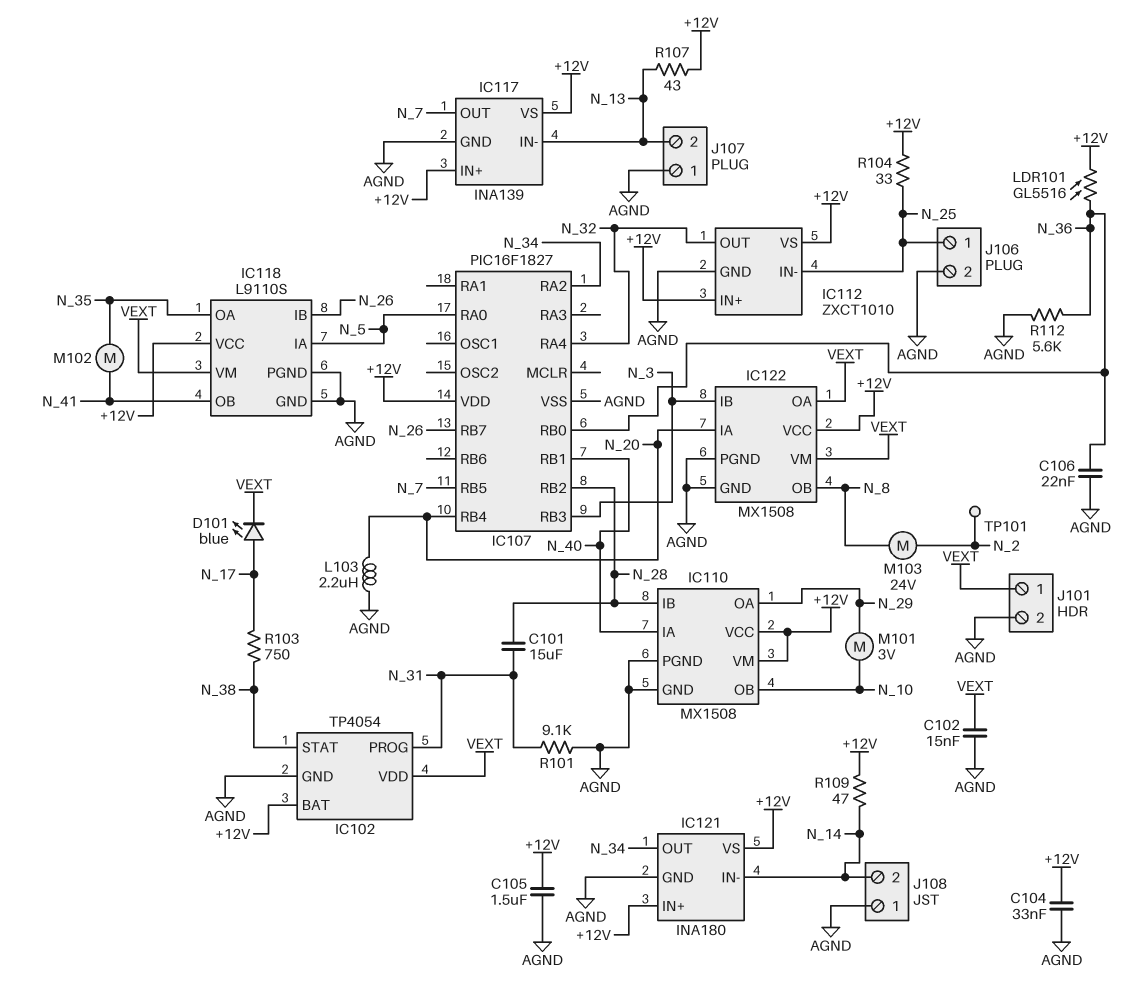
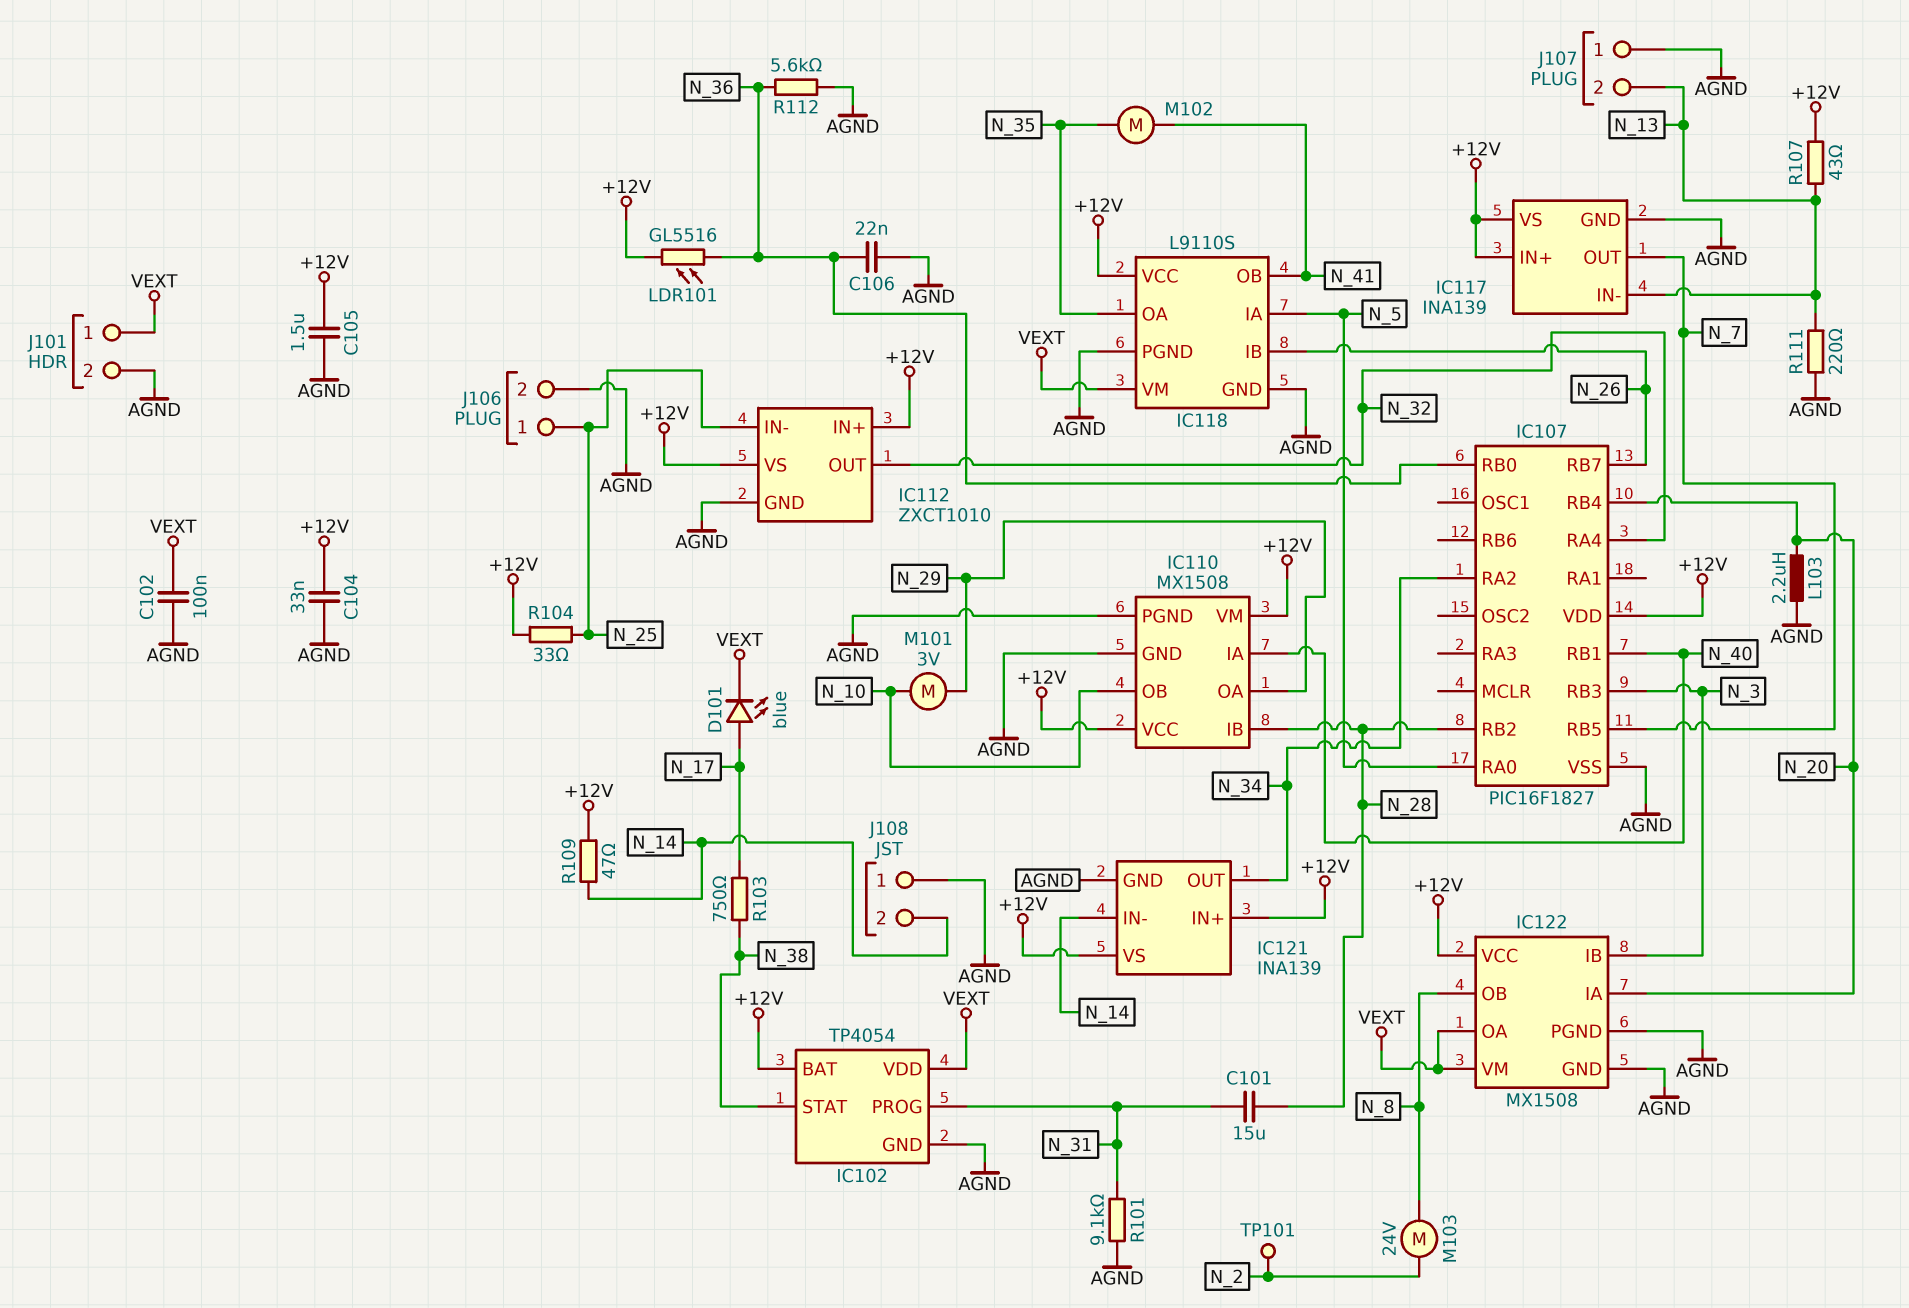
C102: 15nF (AGND, VEXT) -> 100nF (AGND, VEXT)
IC121: INA180 -> INA139
R111: none -> 220 (AGND, N_13)

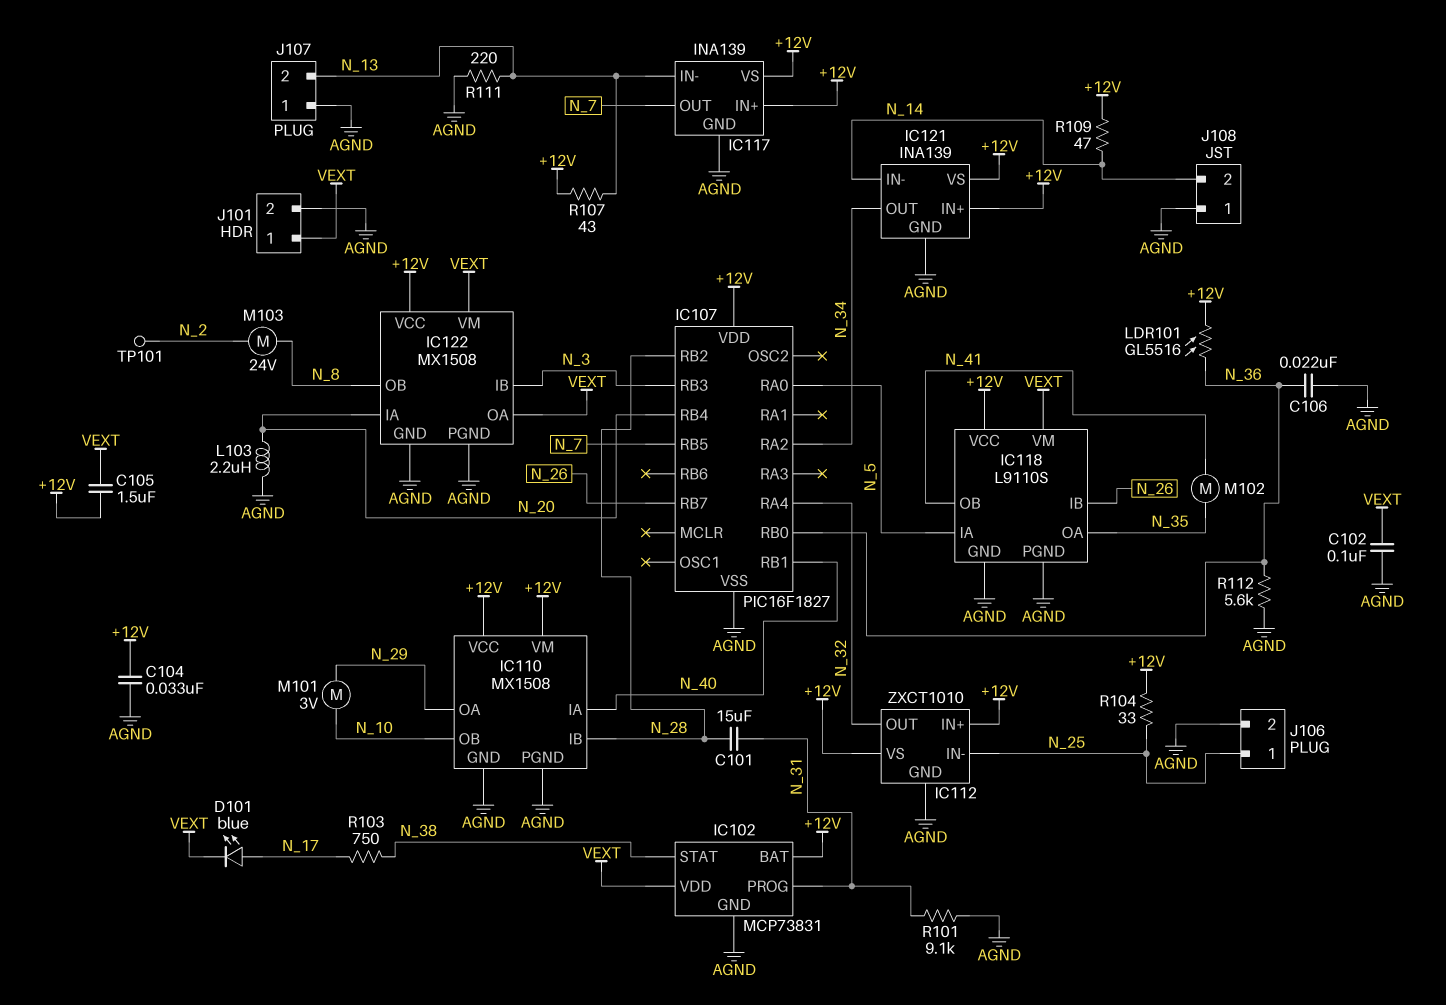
C105: 1.5uF (+12V, AGND) -> 1.5uF (+12V, VEXT)
IC102: TP4054 -> MCP73831

